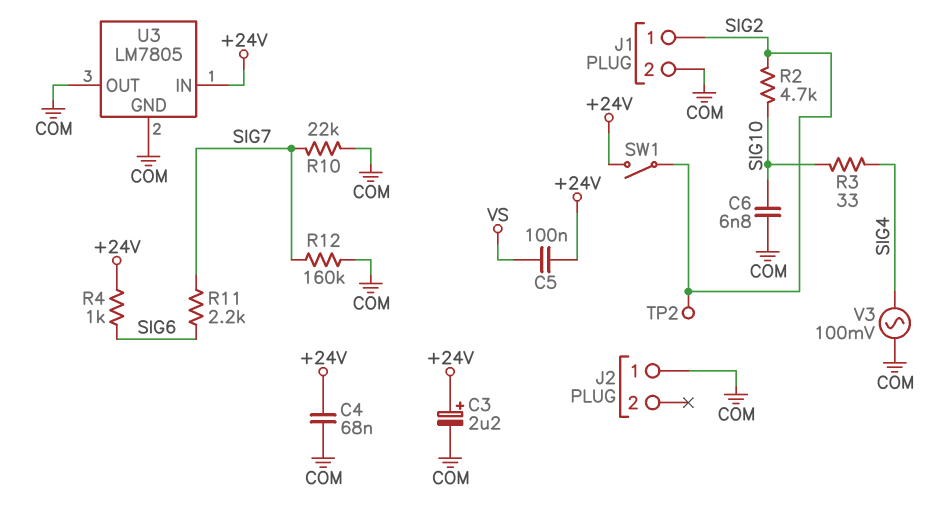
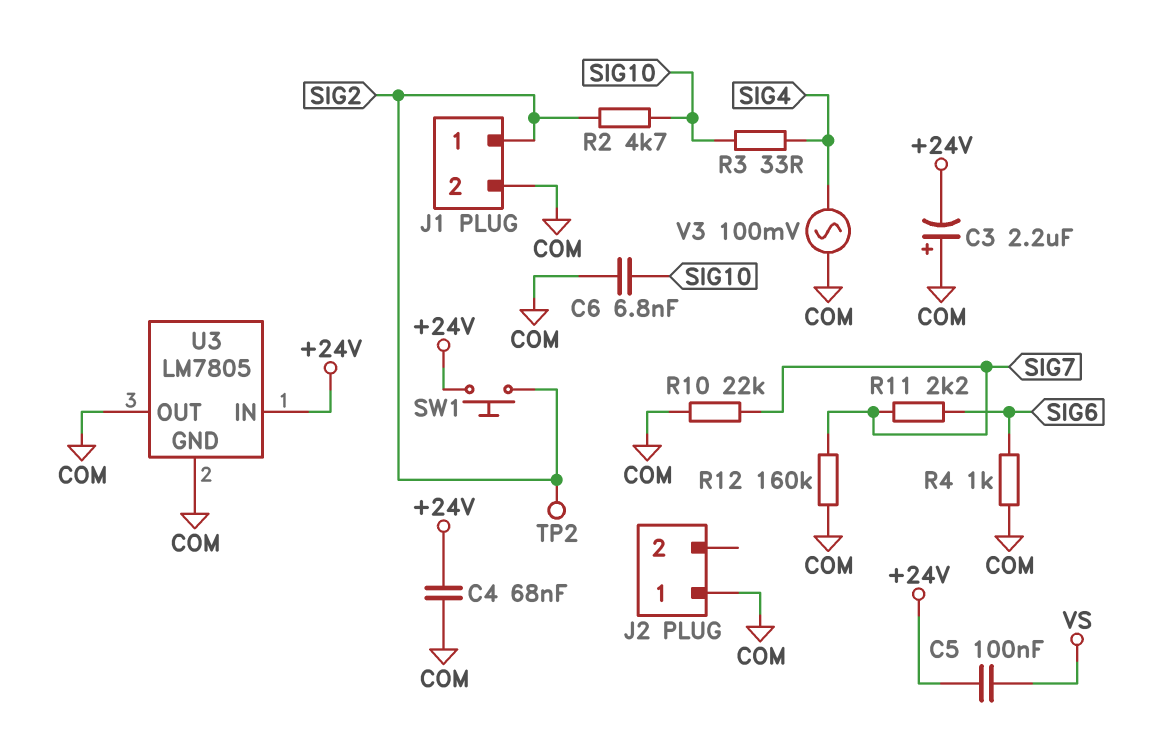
C3: 2.2uF (plus +24V, minus COM) -> 2.2uF (plus COM, minus +24V)
R4: 1k (+24V, SIG6) -> 1k (COM, SIG6)
SW1: switch (+24V, SIG2) -> button (+24V, SIG2)

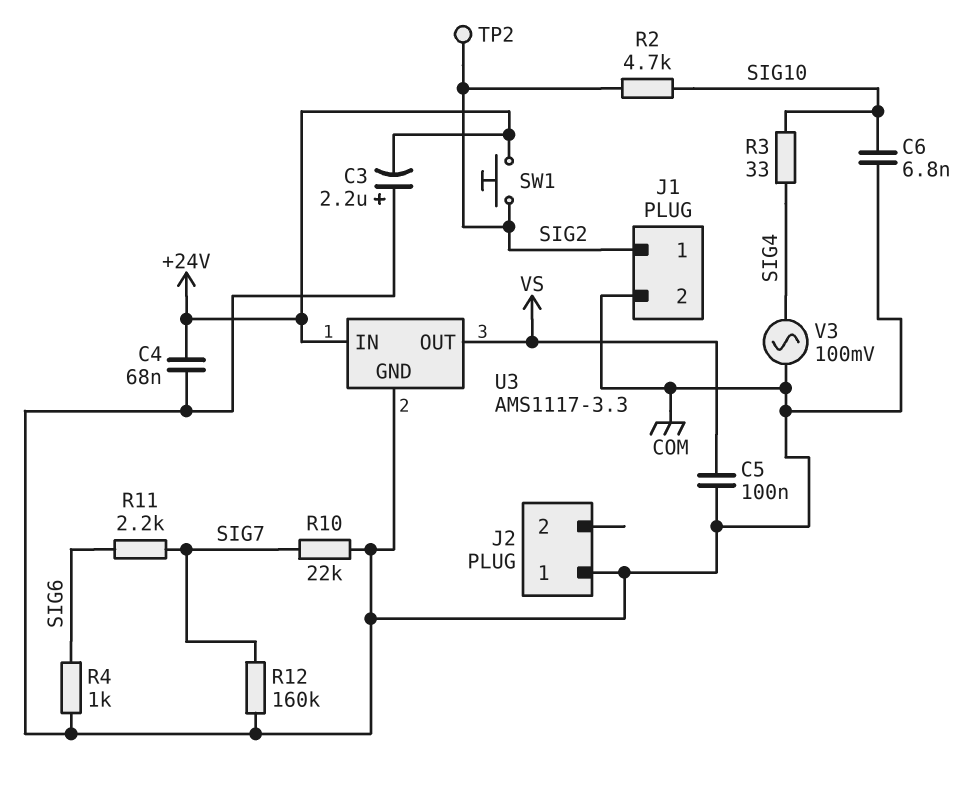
C5: 100nF (+24V, VS) -> 100nF (COM, VS)
U3: LM7805 -> AMS1117-3.3
U3 pin OUT: COM -> VS

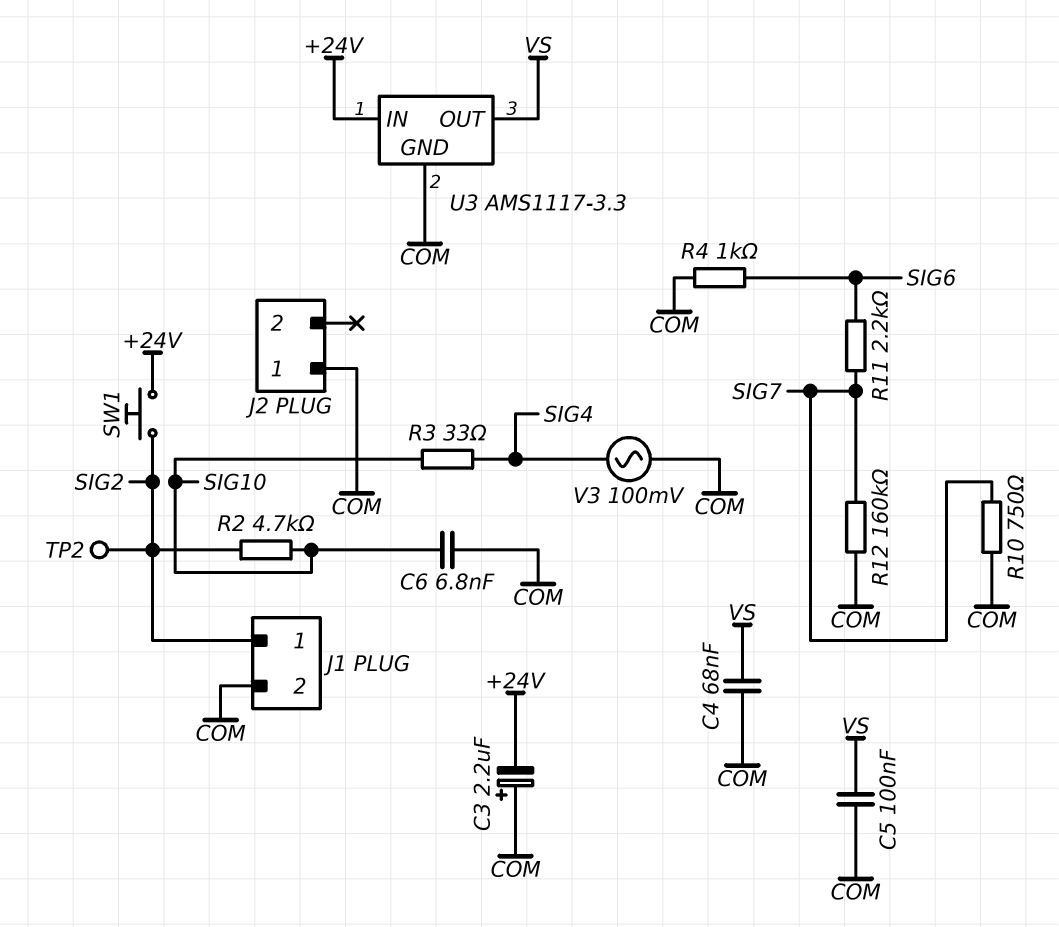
C4: 68nF (+24V, COM) -> 68nF (COM, VS)
R10: 22k (COM, SIG7) -> 750 (COM, SIG7)

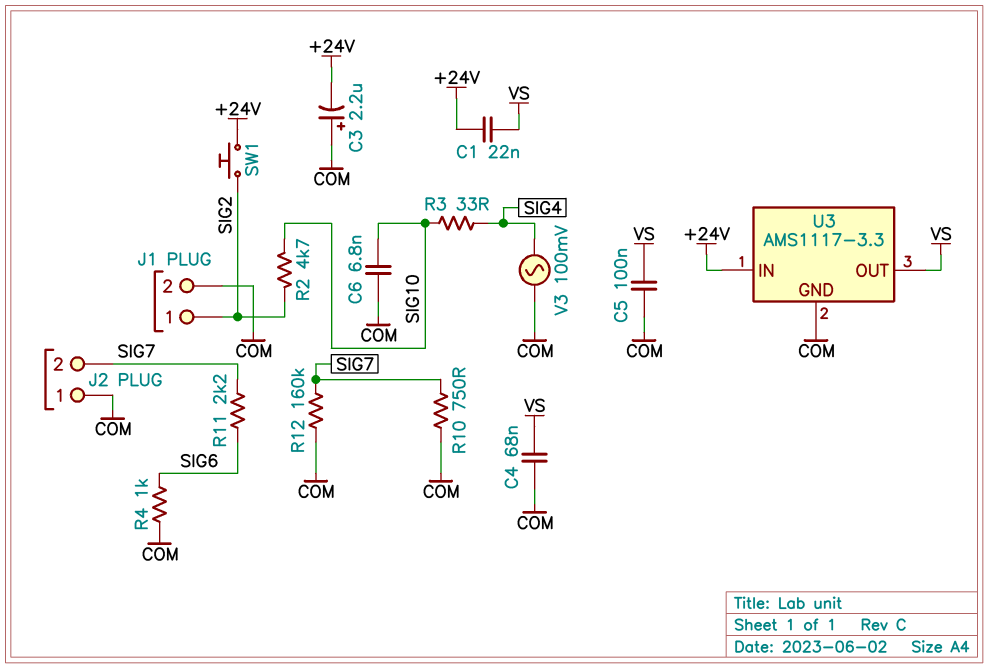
C1: none -> 22nF (+24V, VS)
J2 pin 2: none -> SIG7
TP2: test point (SIG2) -> none

